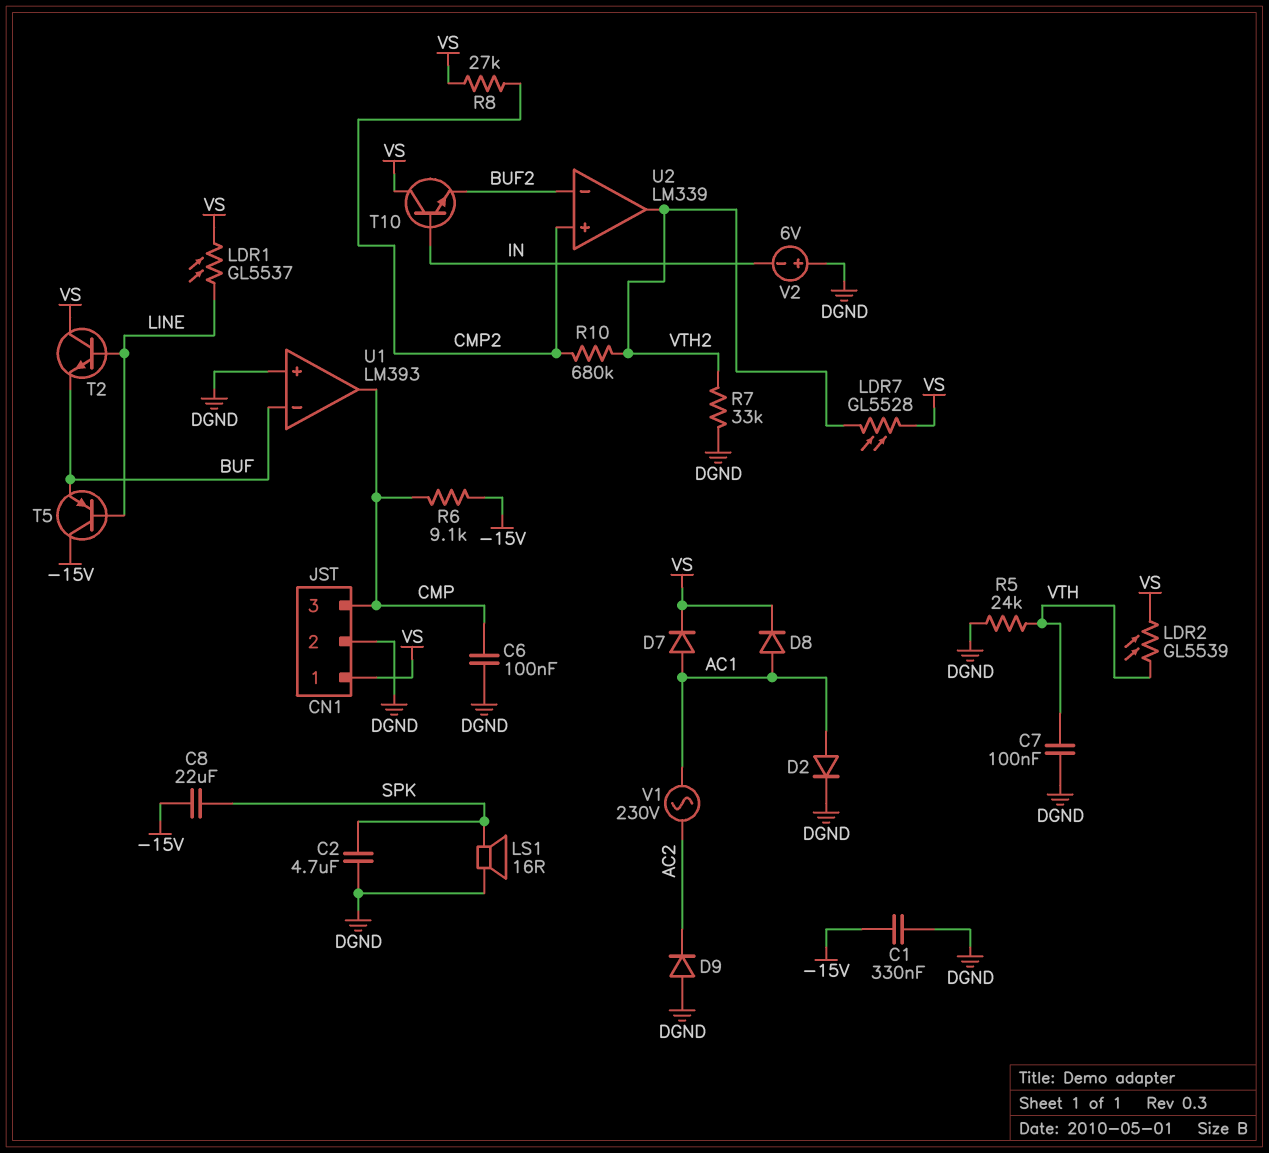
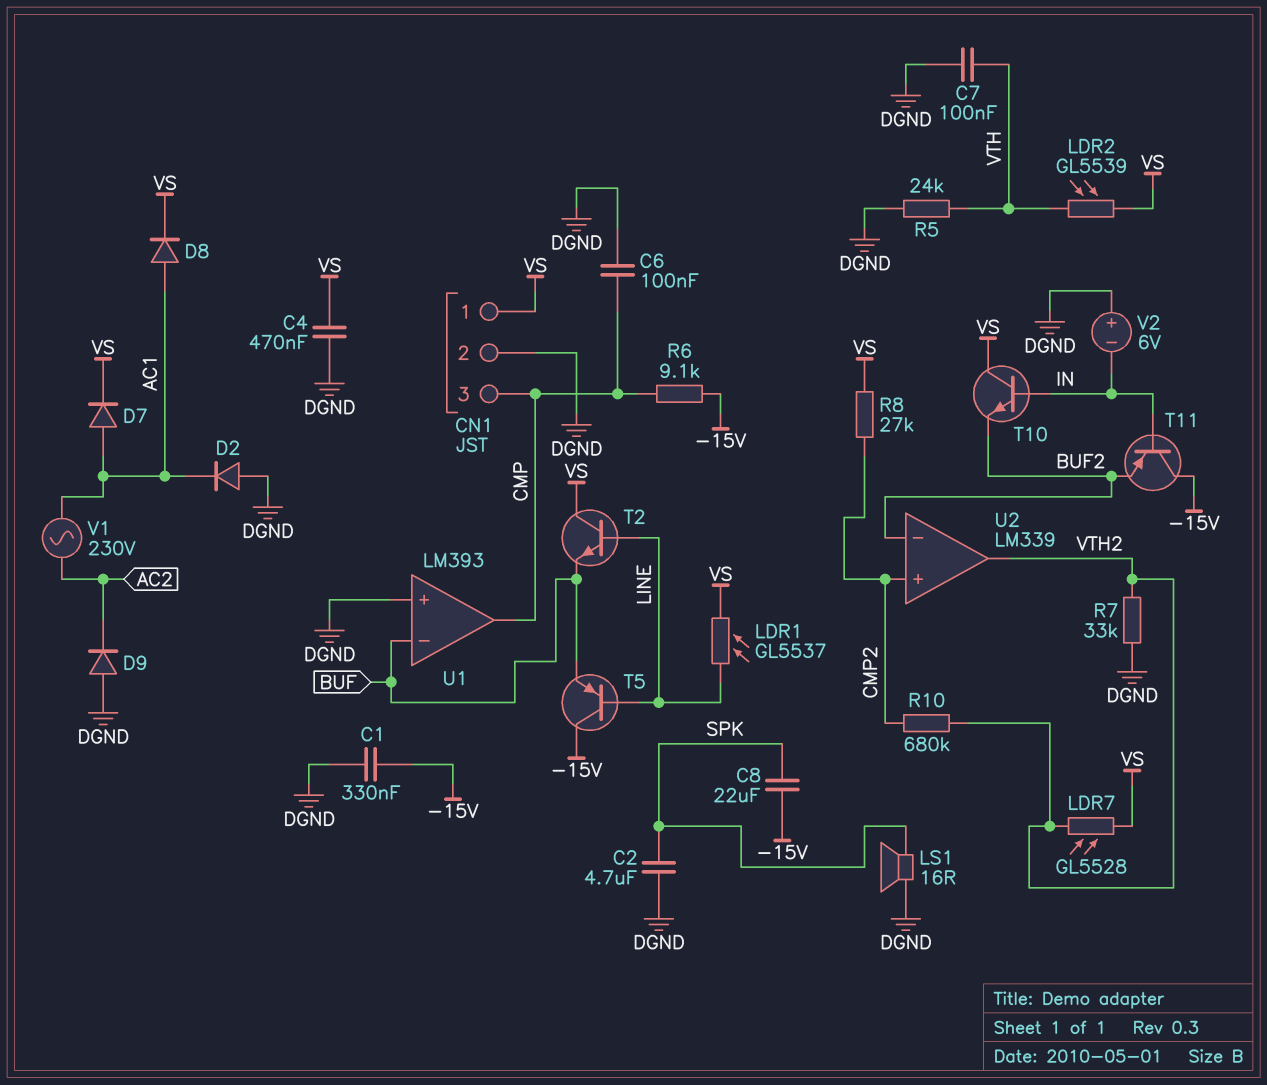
C4: none -> 470nF (DGND, VS)
D2: diode (A AC1, K DGND) -> diode (A DGND, K AC1)
T11: none -> PNP (B IN, C -15V, E BUF2)

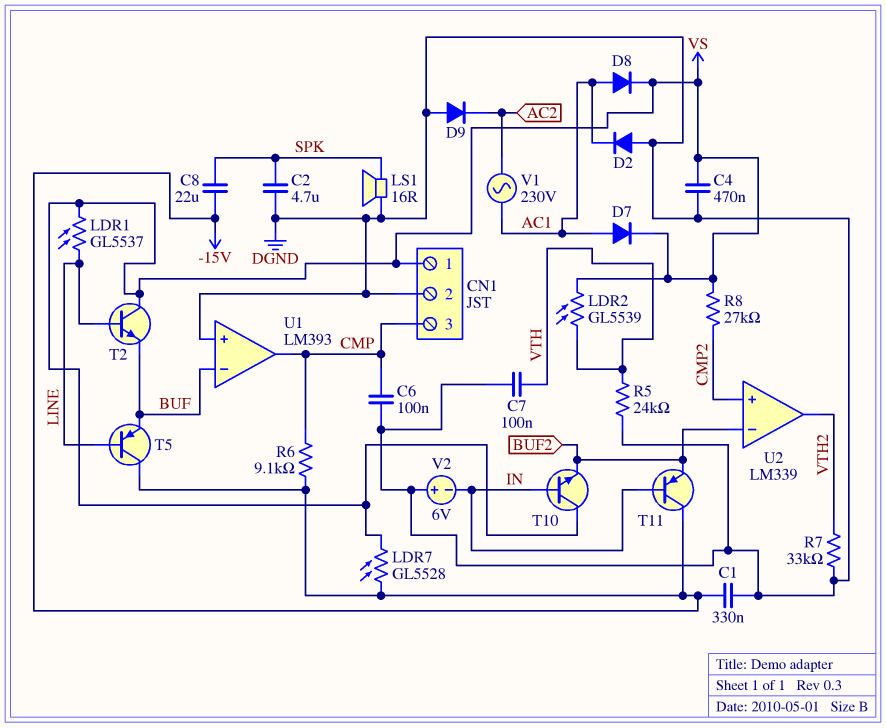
LDR7: GL5528 (VS, VTH2) -> GL5528 (-15V, VS)
R10: 680k (CMP2, VTH2) -> none

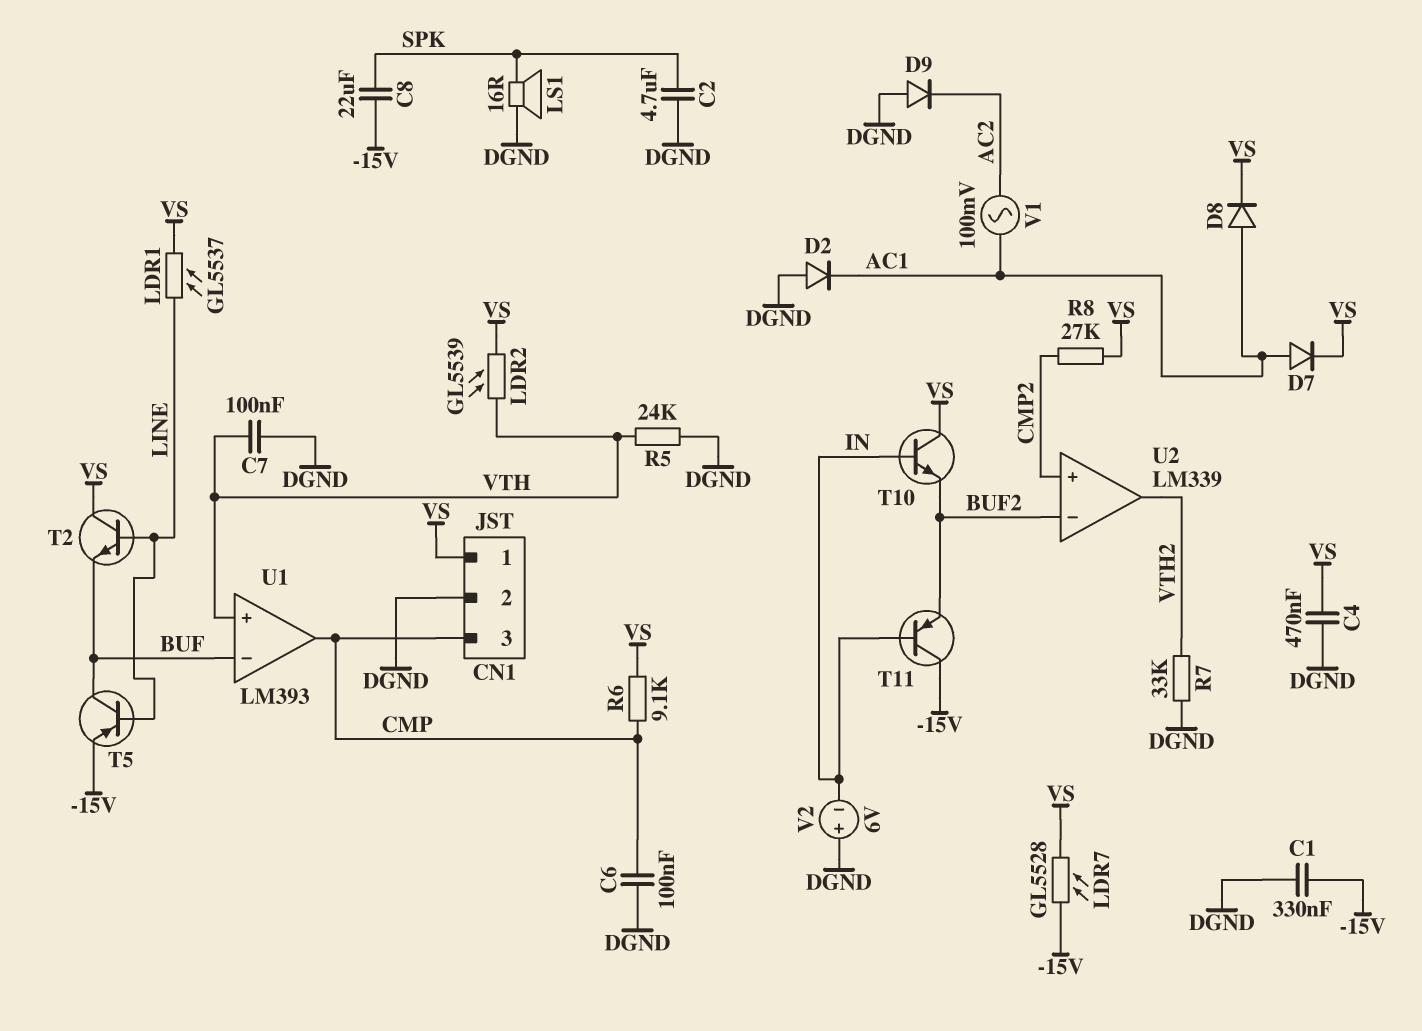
R6: 9.1k (-15V, CMP) -> 9.1k (CMP, VS)
T5: PNP (B LINE, C -15V, E BUF) -> PNP (B LINE, C BUF, E -15V)
U1 pin in+: DGND -> VTH
V1: AC 230V (AC1, AC2) -> AC 100mV (AC1, AC2)

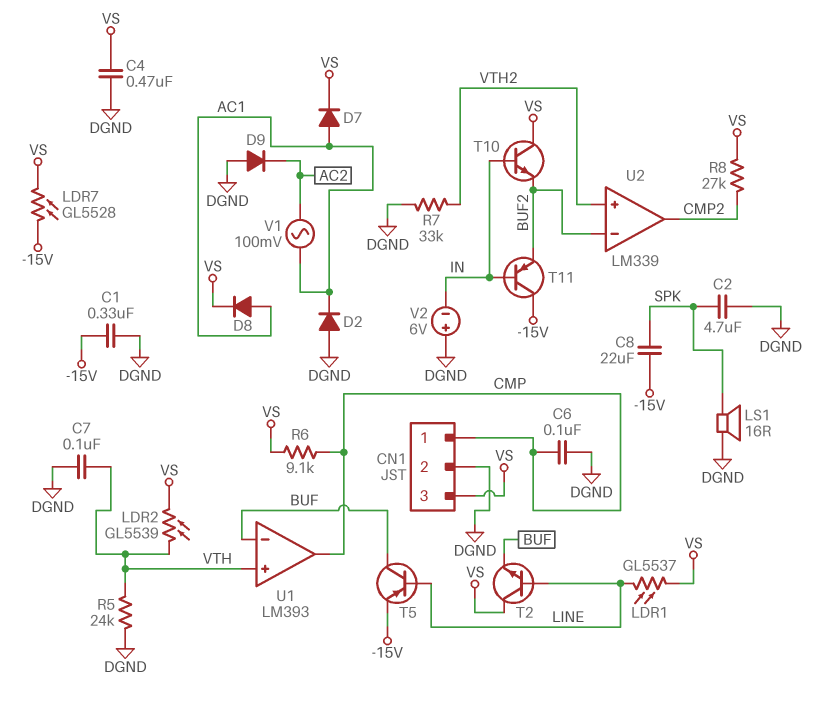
CN1 pin 1: VS -> CMP
CN1 pin 3: CMP -> VS
U2 pin in+: CMP2 -> VTH2
U2 pin out: VTH2 -> CMP2

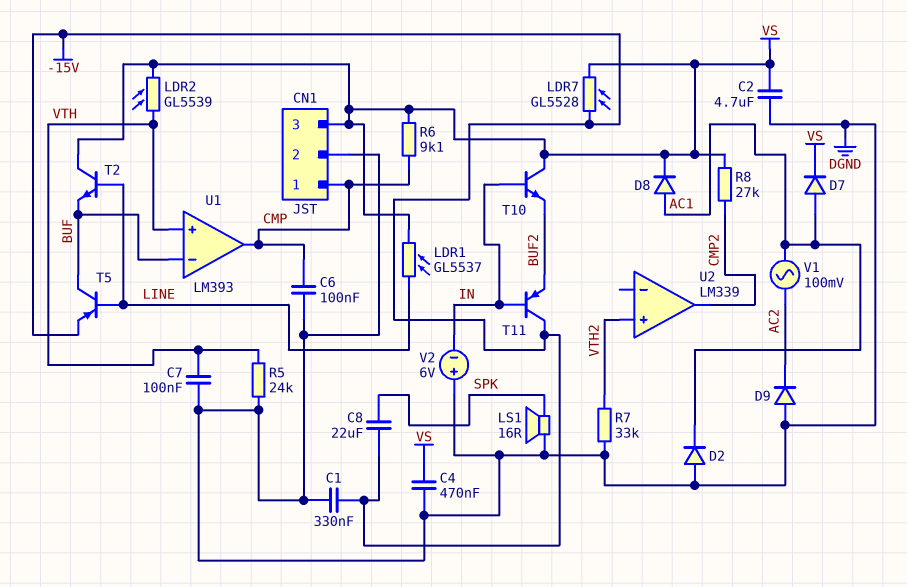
C2: 4.7uF (DGND, SPK) -> 4.7uF (DGND, VS)
U2 pin in-: BUF2 -> none

